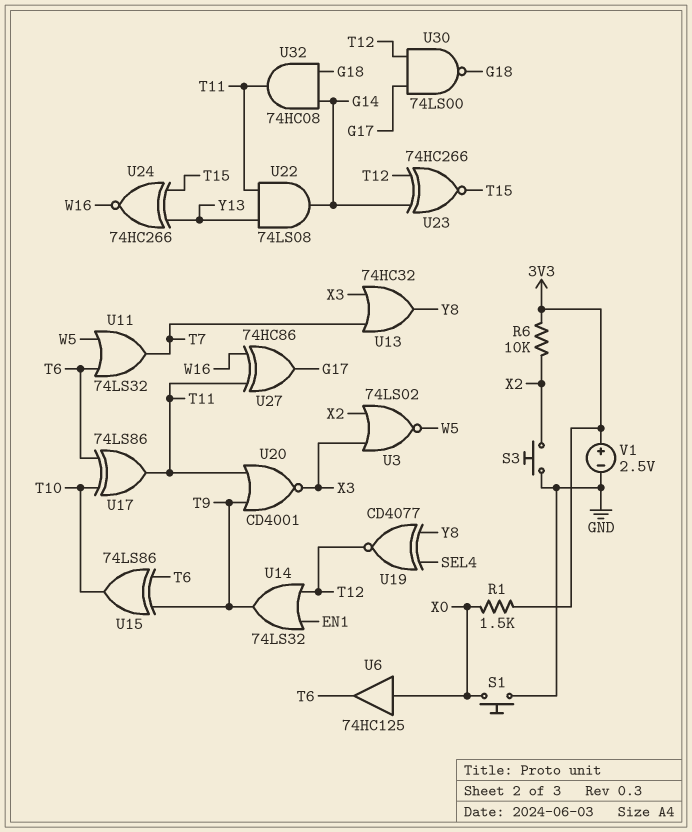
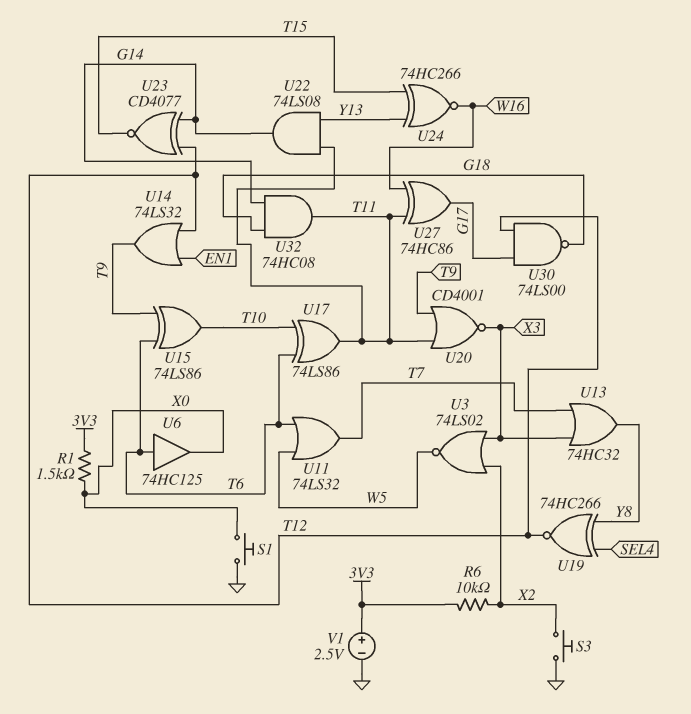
U6: buffer 74HC125 (in X0, out T6) -> buffer 74HC125 (in T6, out X0)
U19: XNOR CD4077 (in SEL4, in Y8, out T12) -> XNOR 74HC266 (in SEL4, in Y8, out T12)
U23: XNOR 74HC266 (in G14, in T12, out T15) -> XNOR CD4077 (in G14, in T12, out T15)

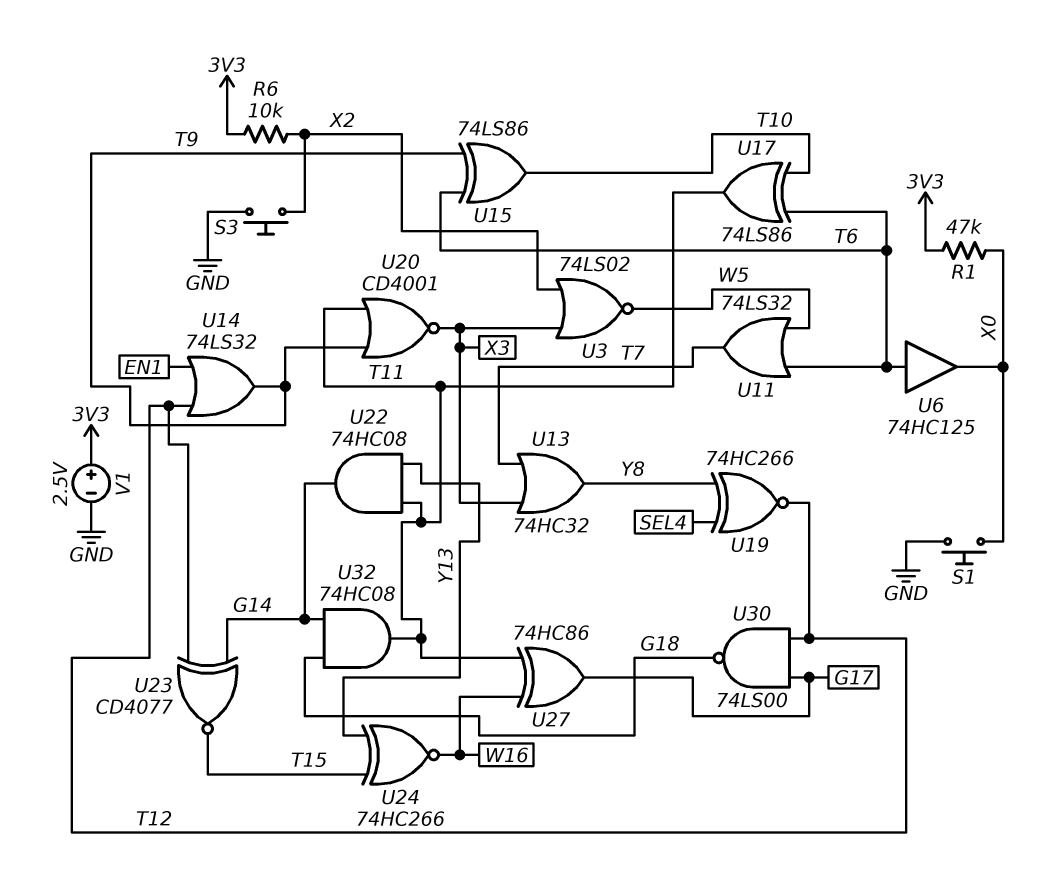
R1: 1.5k (3V3, X0) -> 47k (3V3, X0)
U22: AND 74LS08 (in T11, in Y13, out G14) -> AND 74HC08 (in T11, in Y13, out G14)

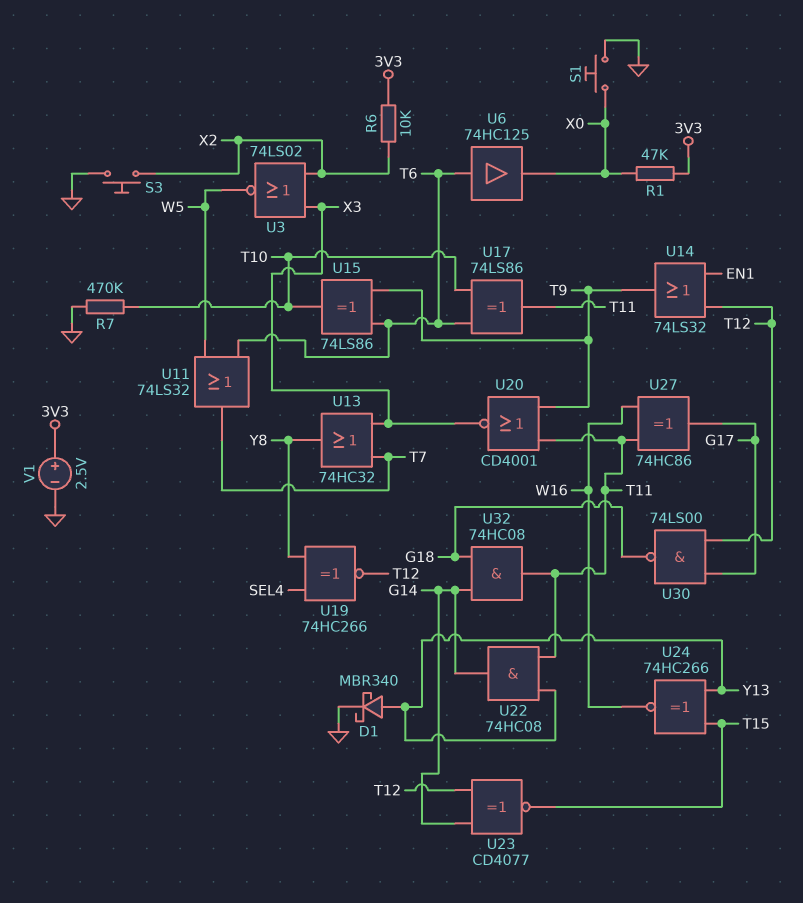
D1: none -> schottky MBR340 (A Y13, K GND)
R7: none -> 470k (GND, T10)

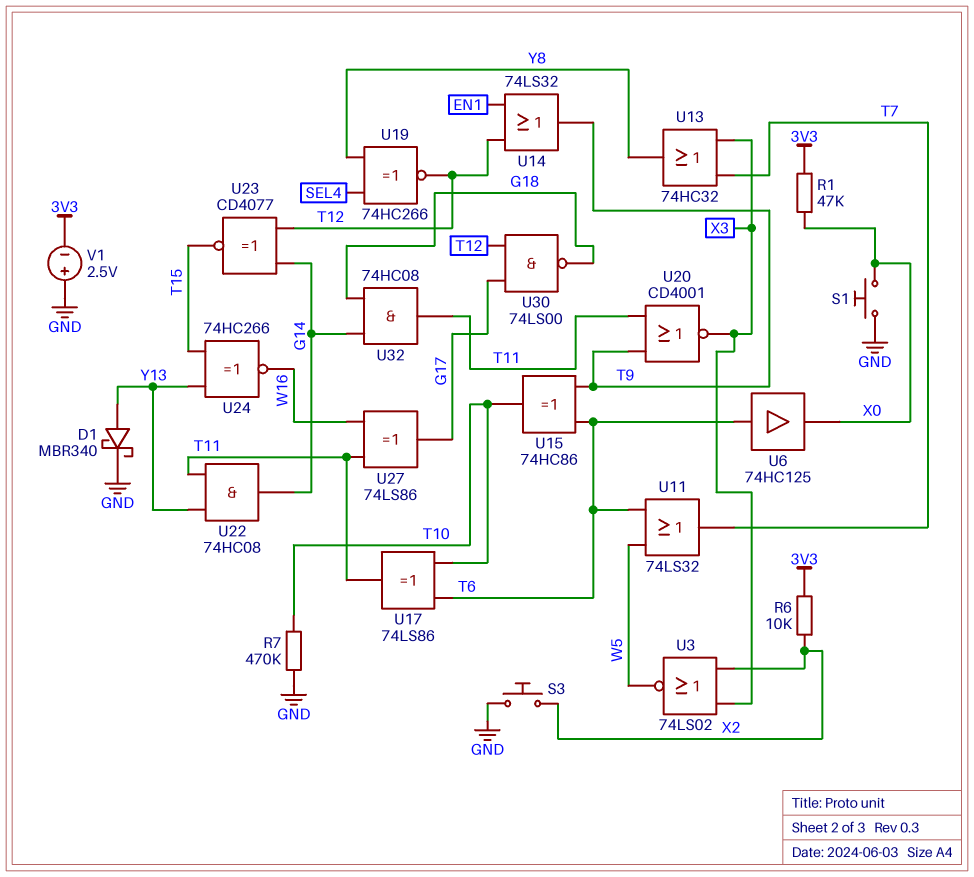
U15: XOR 74LS86 (in T6, in T9, out T10) -> XOR 74HC86 (in T6, in T9, out T10)
U27: XOR 74HC86 (in T11, in W16, out G17) -> XOR 74LS86 (in T11, in W16, out G17)
V1: 2.5V (plus 3V3, minus GND) -> 2.5V (plus GND, minus 3V3)

